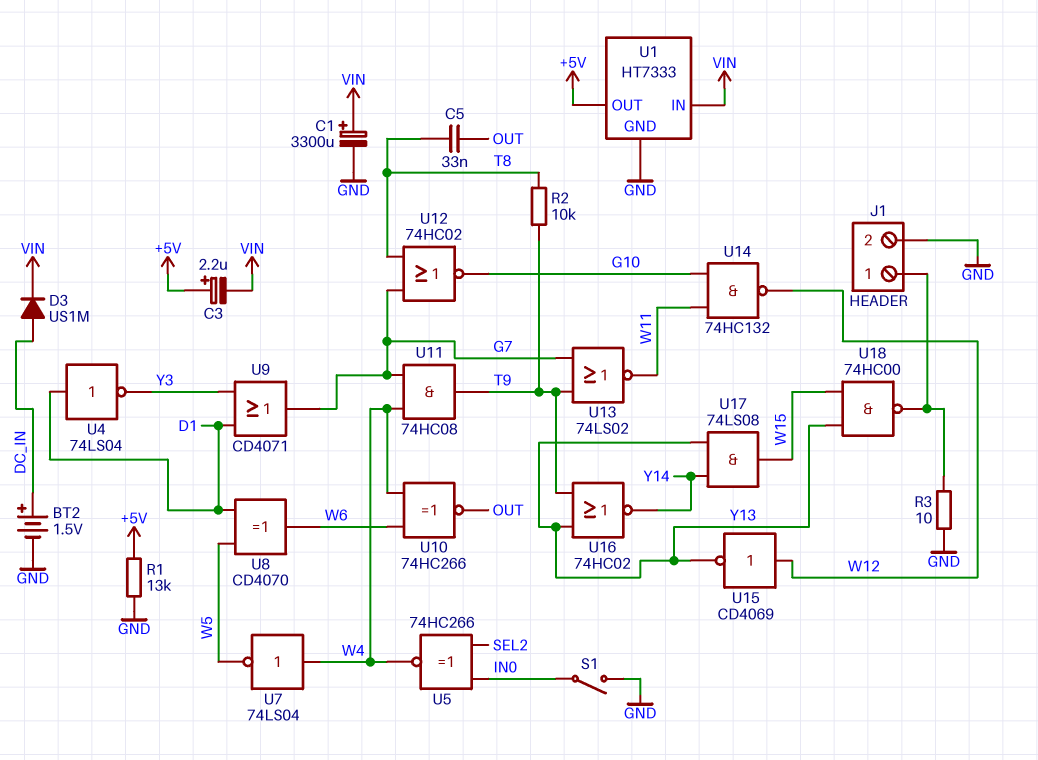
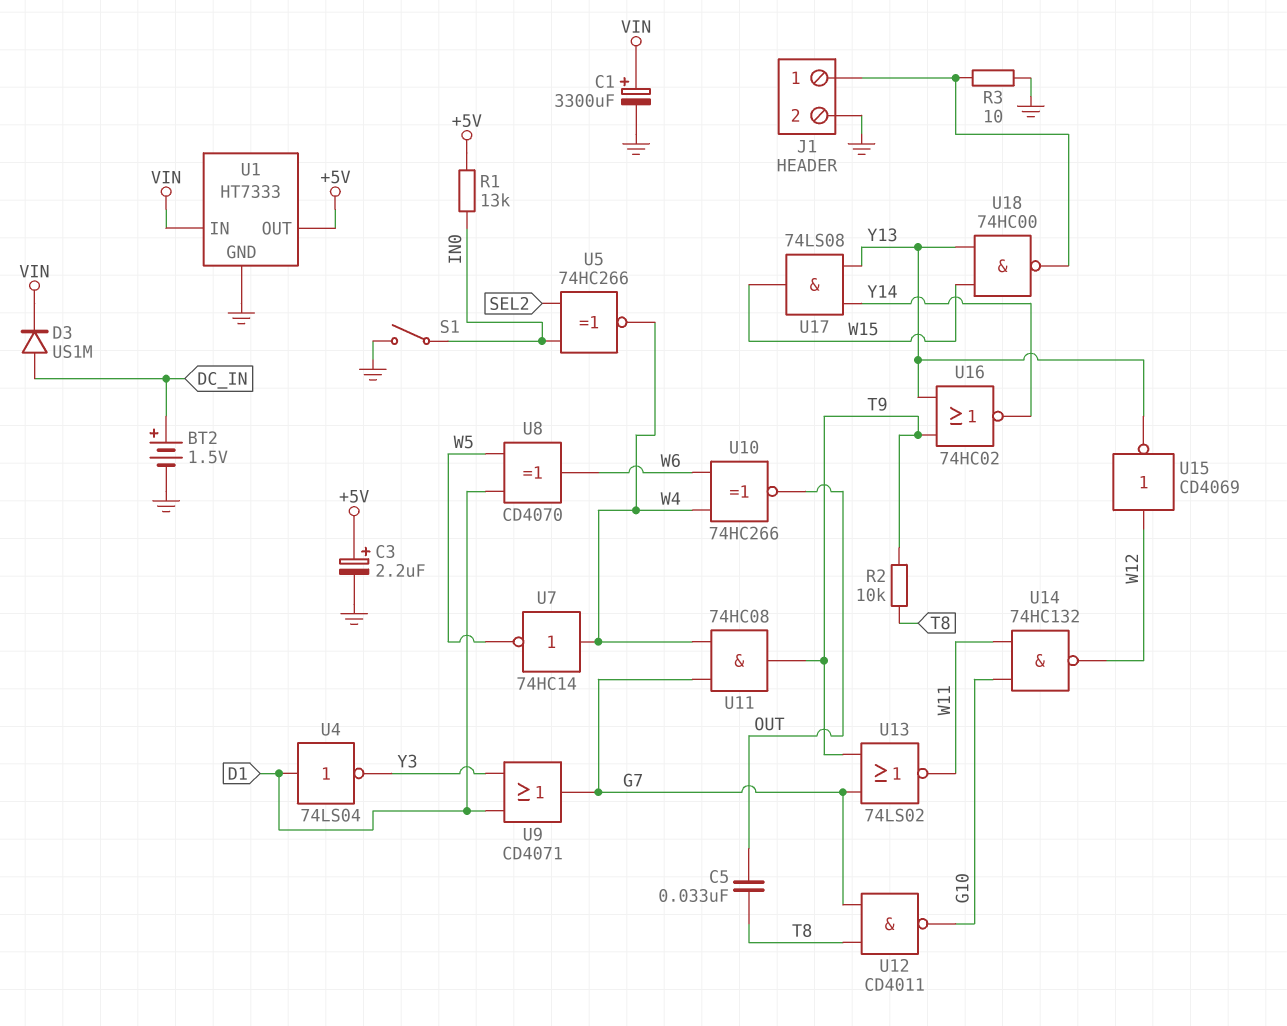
C3: 2.2uF (plus +5V, minus VIN) -> 2.2uF (plus +5V, minus GND)
R1: 13k (+5V, GND) -> 13k (+5V, IN0)
U7: NOT 74LS04 (in W4, out W5) -> NOT 74HC14 (in W4, out W5)
U12: NOR 74HC02 (in G7, in T8, out G10) -> NAND CD4011 (in G7, in T8, out G10)

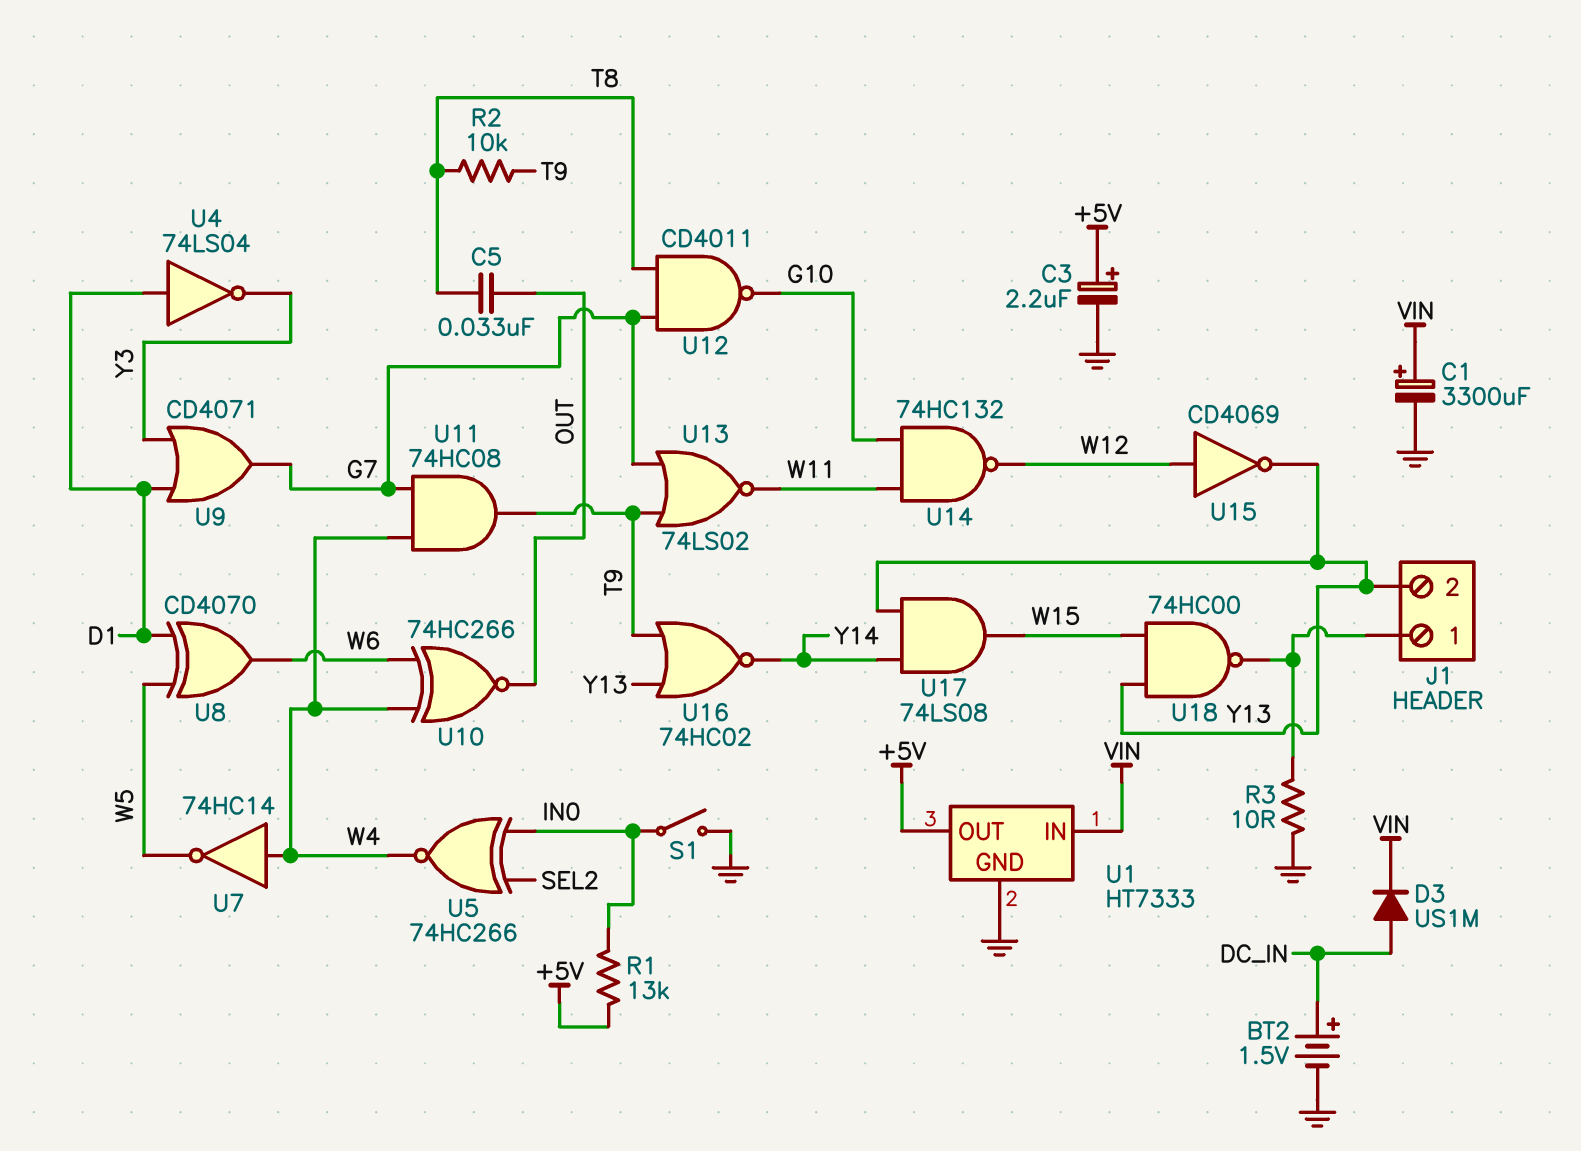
J1 pin 2: GND -> Y13

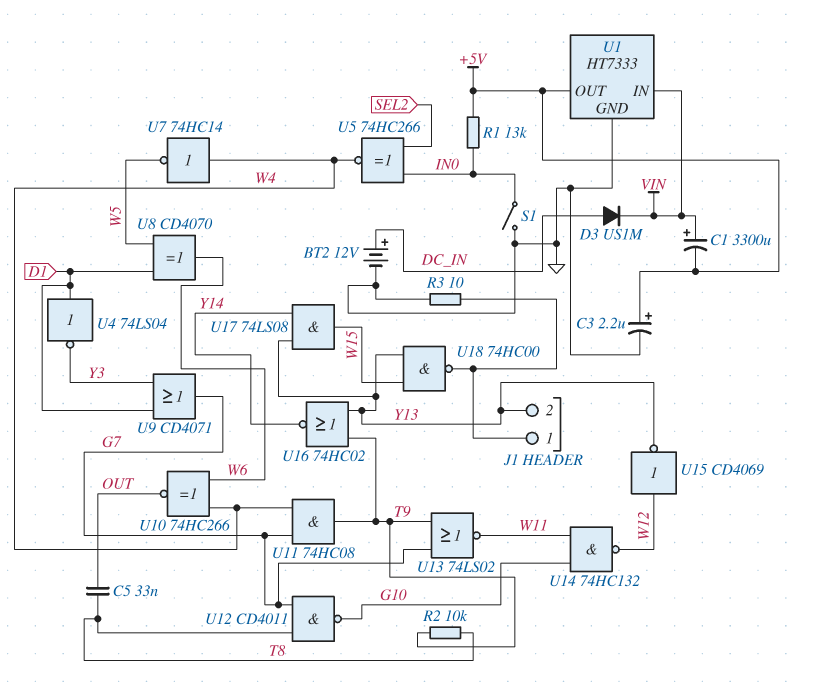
BT2: 1.5V (plus DC_IN, minus GND) -> 12V (plus DC_IN, minus GND)
C1: 3300uF (plus VIN, minus GND) -> 3300uF (plus VIN, minus +5V)

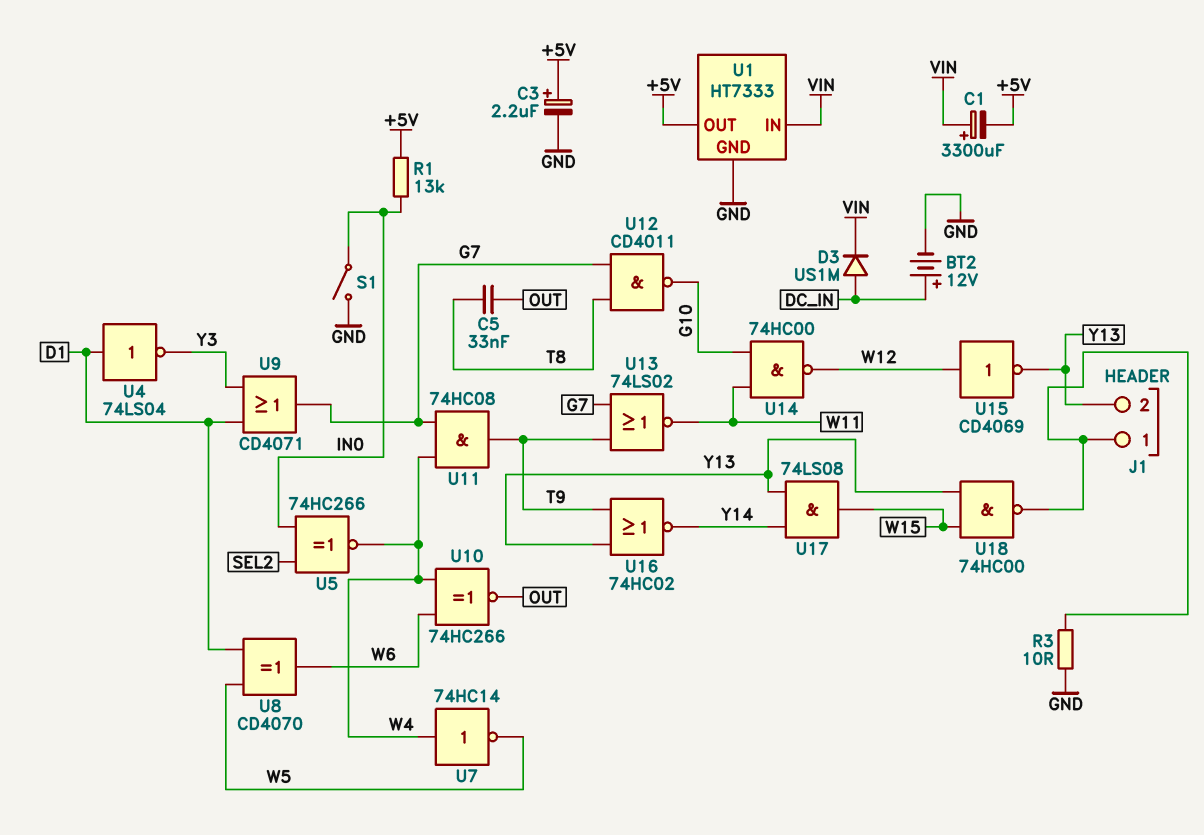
R2: 10k (T8, T9) -> none
U14: NAND 74HC132 (in G10, in W11, out W12) -> NAND 74HC00 (in G10, in W11, out W12)

